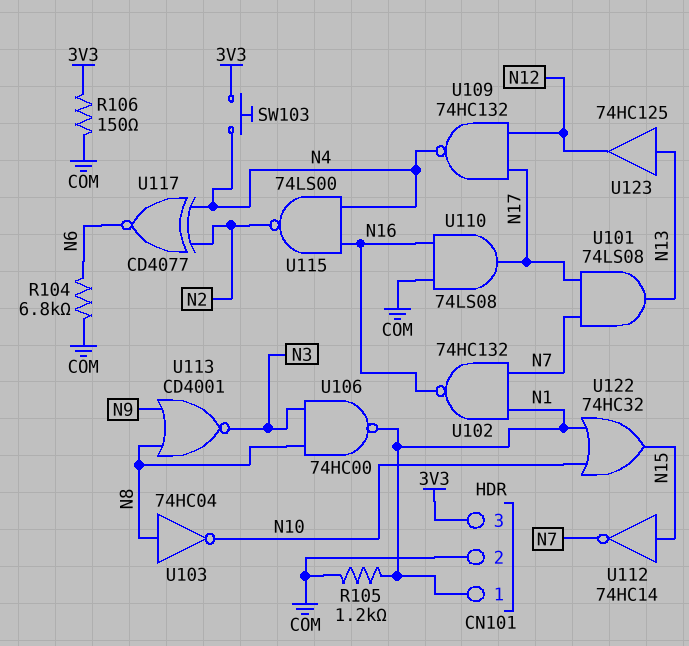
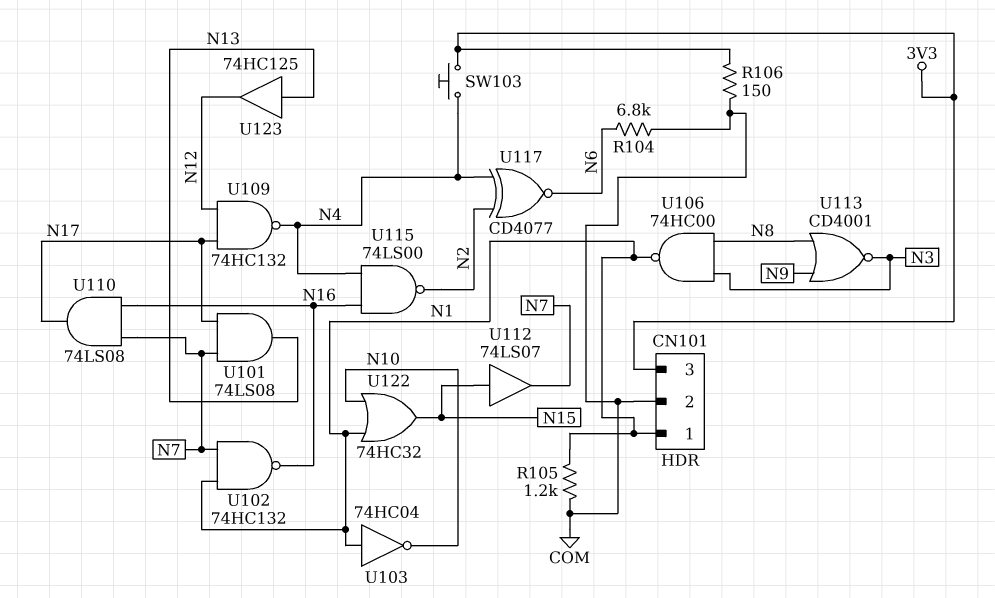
U103: NOT 74HC04 (in N8, out N10) -> NOT 74HC04 (in N1, out N10)
U110: AND 74LS08 (in COM, in N16, out N17) -> AND 74LS08 (in N7, in N16, out N17)
U112: NOT 74HC14 (in N15, out N7) -> buffer 74LS07 (in N15, out N7)

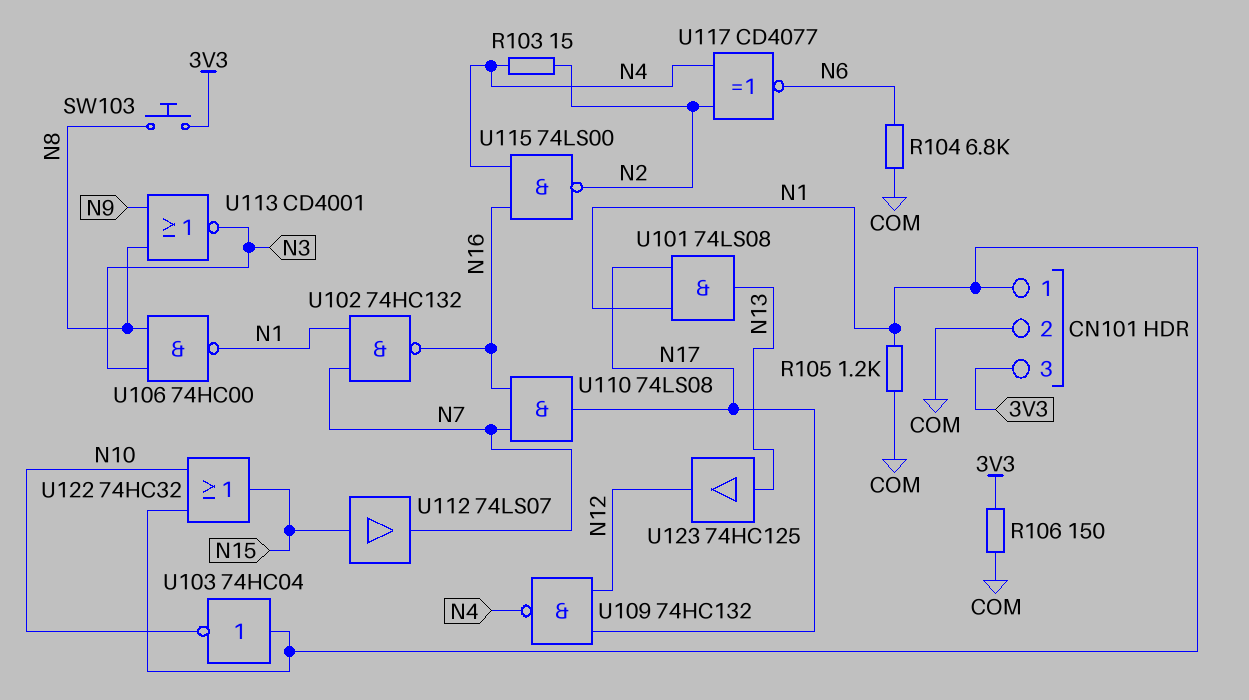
R103: none -> 15 (N2, N4)
SW103: button (3V3, N4) -> button (3V3, N8)
U101: AND 74LS08 (in N7, in N17, out N13) -> AND 74LS08 (in N1, in N17, out N13)

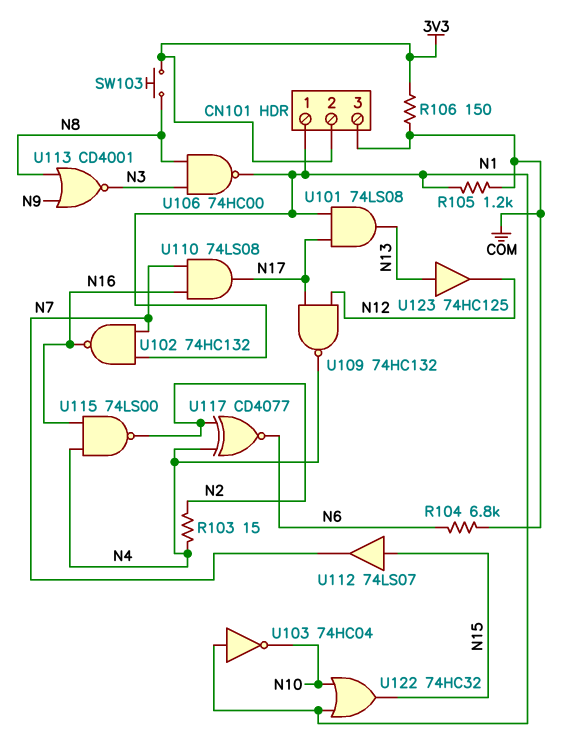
CN101 pin 2: COM -> 3V3
CN101 pin 3: 3V3 -> COM

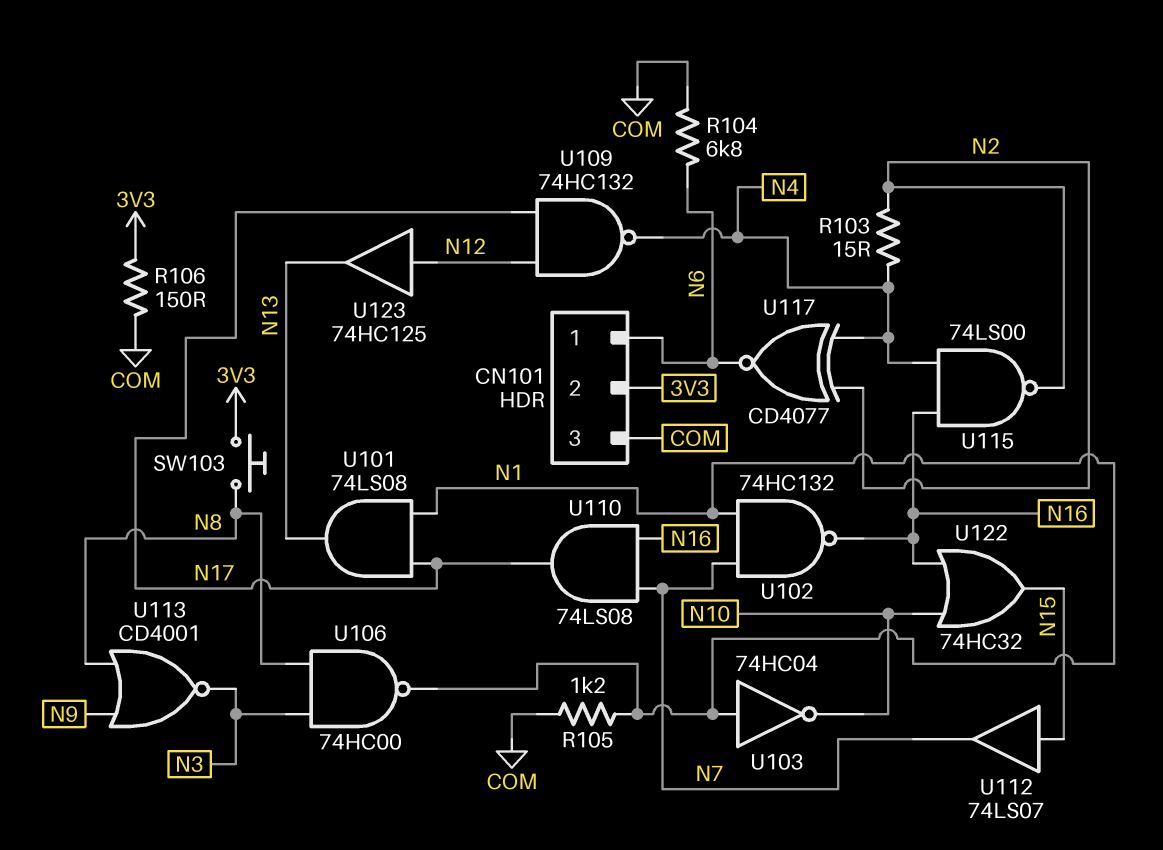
CN101 pin 1: N1 -> N6
U122: OR 74HC32 (in N1, in N10, out N15) -> OR 74HC32 (in N10, in N16, out N15)
U123: buffer 74HC125 (in N13, out N12) -> buffer 74HC125 (in N12, out N13)

